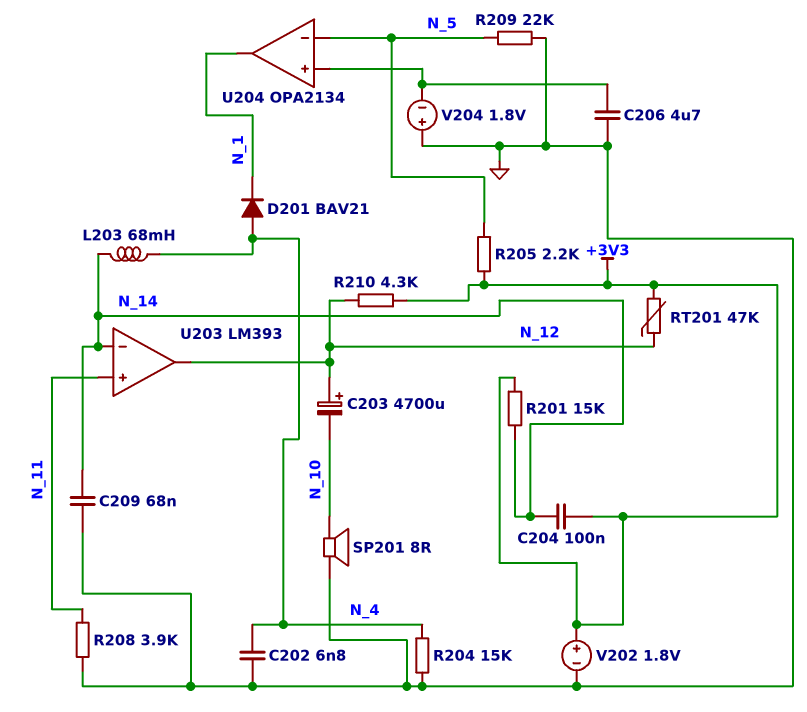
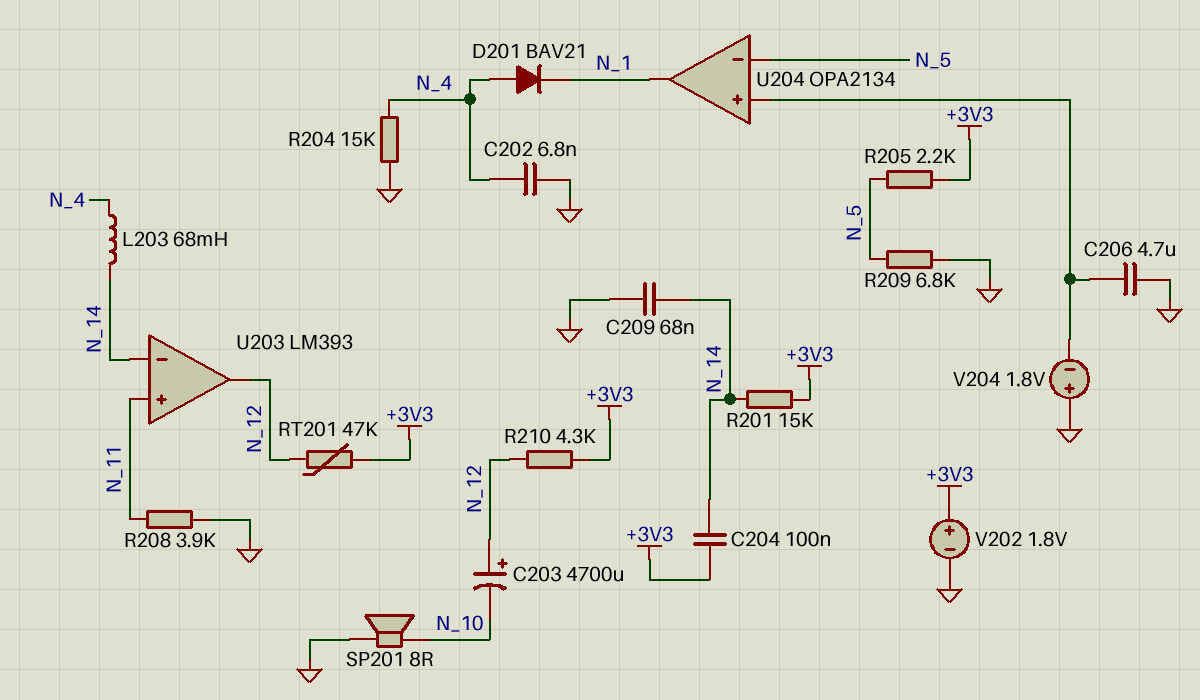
R209: 22k (GND, N_5) -> 6.8k (GND, N_5)

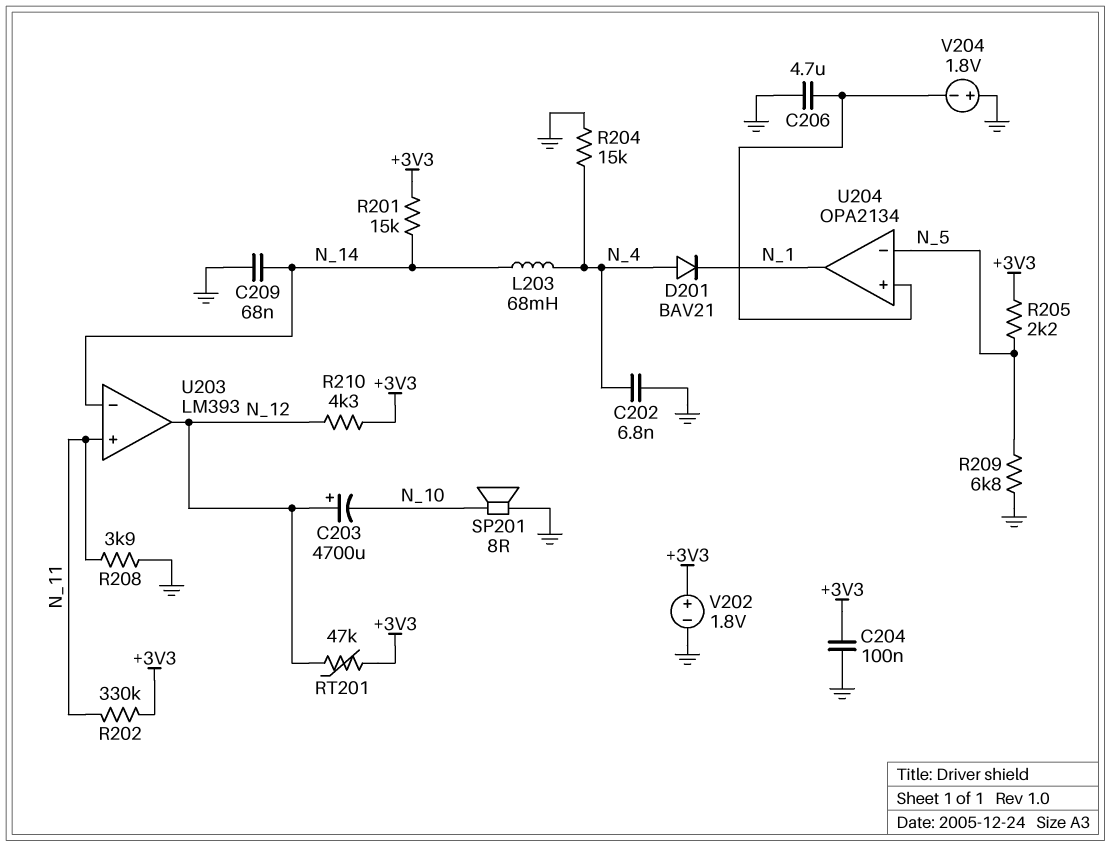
C204: 100nF (+3V3, N_14) -> 100nF (+3V3, GND)
R202: none -> 330k (+3V3, N_11)

